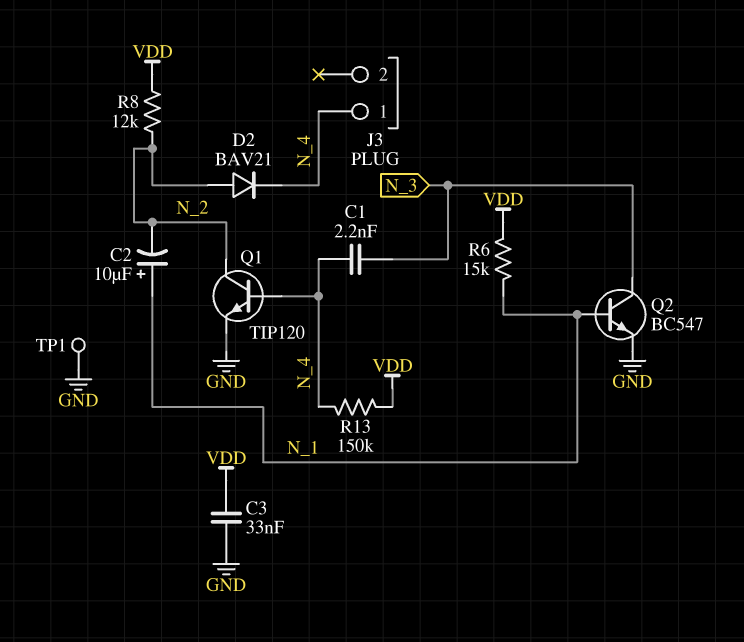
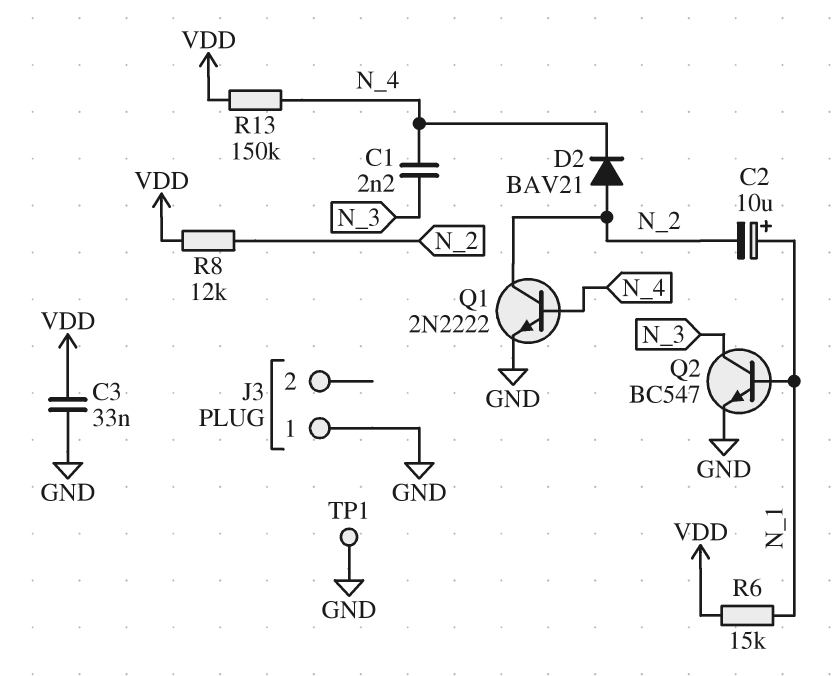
J3 pin 1: N_4 -> GND
Q1: NPN TIP120 (B N_4, C N_2, E GND) -> NPN 2N2222 (B N_4, C N_2, E GND)

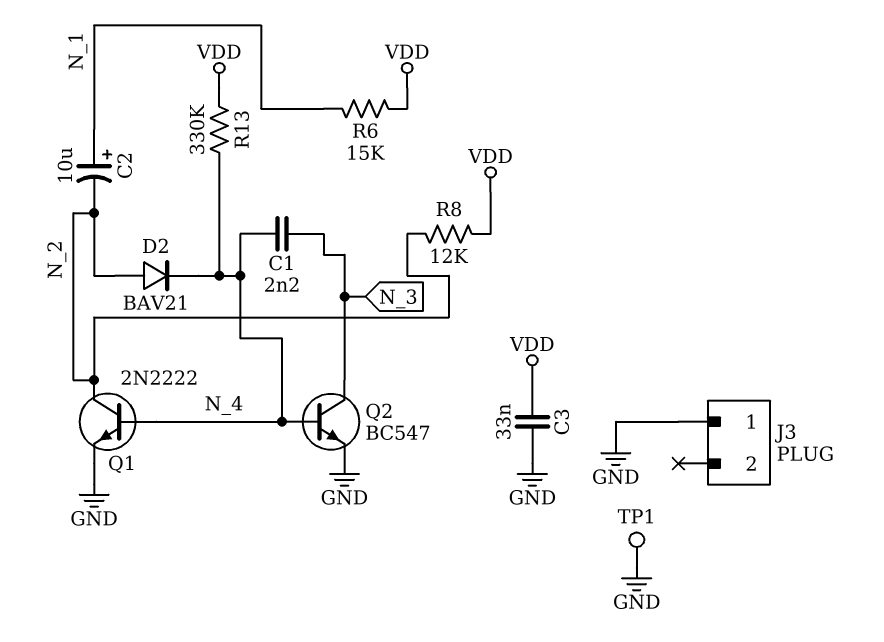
Q2: NPN BC547 (B N_1, C N_3, E GND) -> NPN BC547 (B N_4, C N_3, E GND)
R13: 150k (N_4, VDD) -> 330k (N_4, VDD)

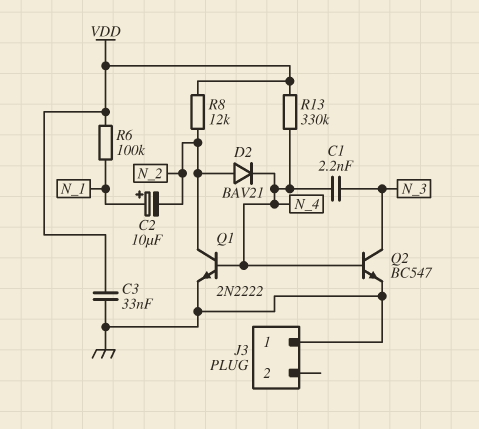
R6: 15k (N_1, VDD) -> 100k (N_1, VDD)
TP1: test point (GND) -> none

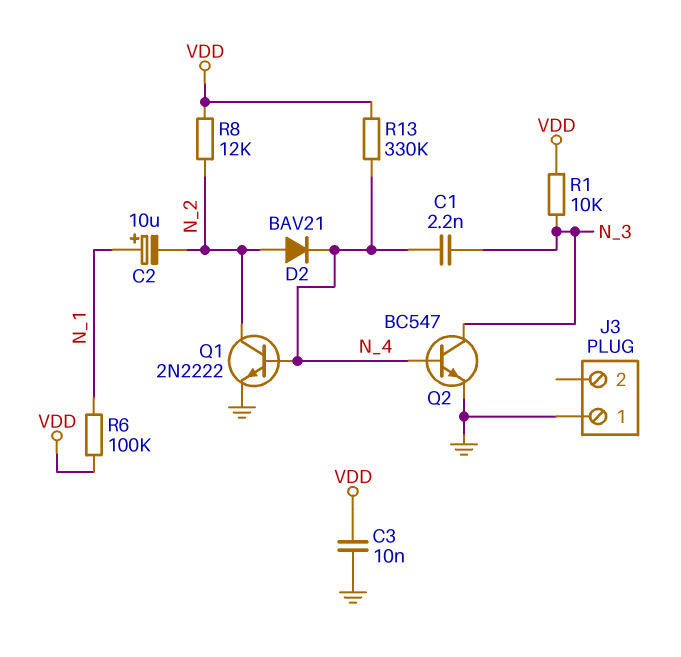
C3: 33nF (GND, VDD) -> 10nF (GND, VDD)
R1: none -> 10k (N_3, VDD)

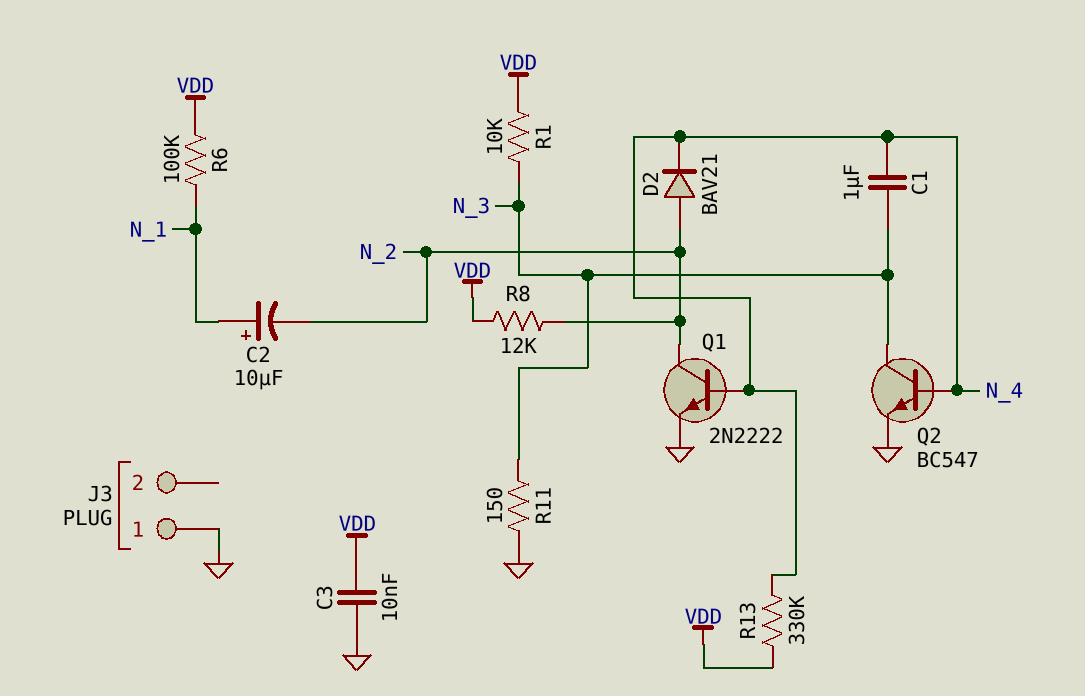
C1: 2.2nF (N_3, N_4) -> 1uF (N_3, N_4)
R11: none -> 150 (GND, N_3)

